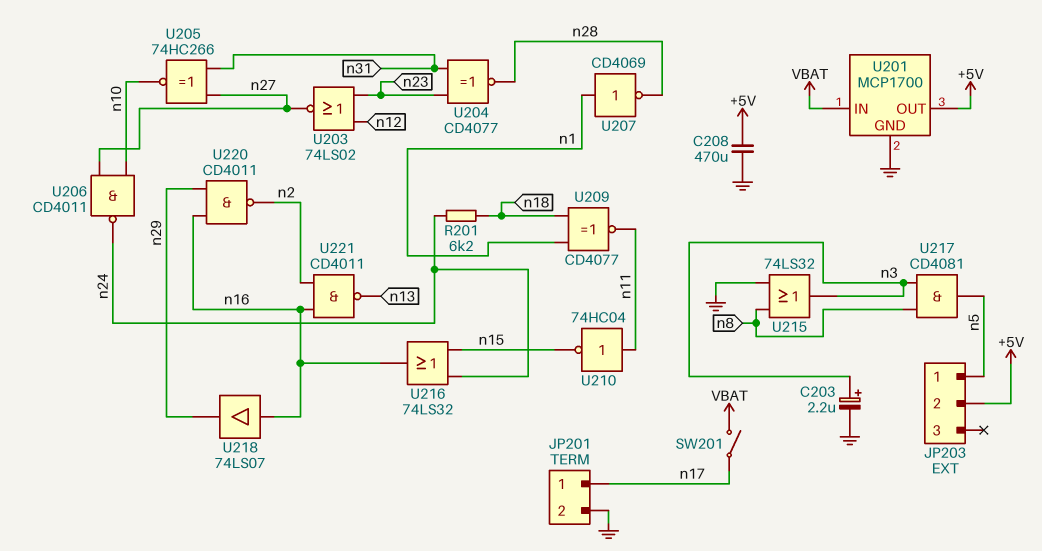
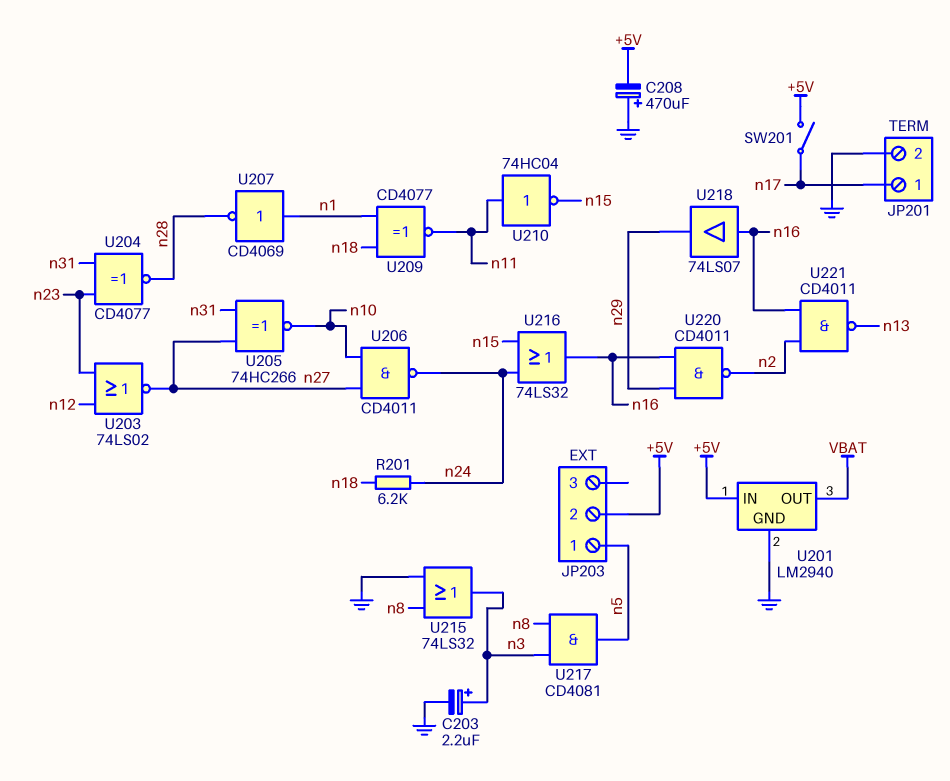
C208: 470uF (+5V, GND) -> 470uF (plus GND, minus +5V)
SW201: switch (VBAT, n17) -> switch (+5V, n17)
U201: MCP1700 -> LM2940
U201 pin IN: VBAT -> +5V
U201 pin OUT: +5V -> VBAT

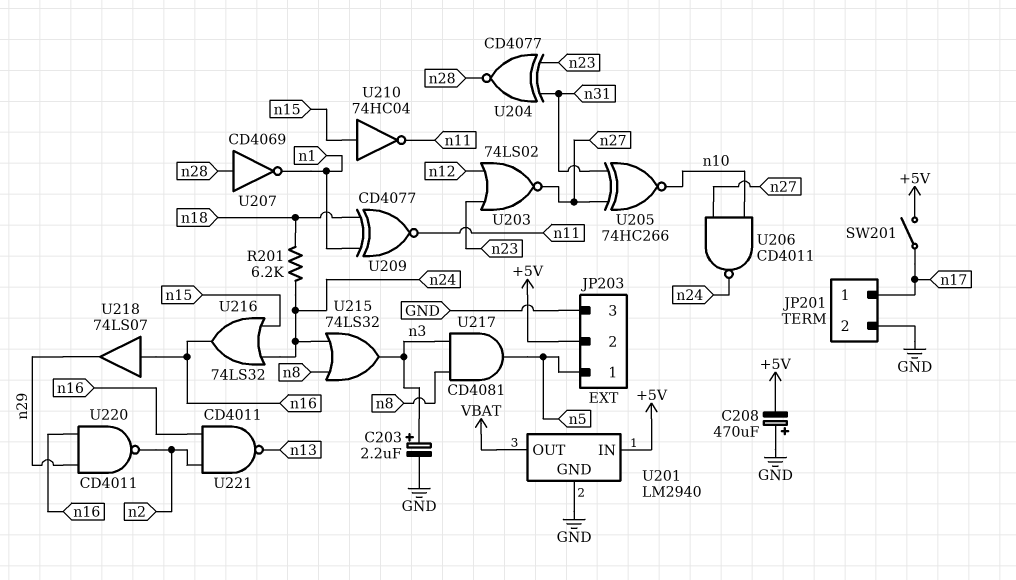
JP203 pin 3: none -> GND
U207: NOT CD4069 (in n1, out n28) -> NOT CD4069 (in n28, out n1)
U210: NOT 74HC04 (in n11, out n15) -> NOT 74HC04 (in n15, out n11)
U215: OR 74LS32 (in GND, in n8, out n3) -> OR 74LS32 (in n8, in n24, out n3)

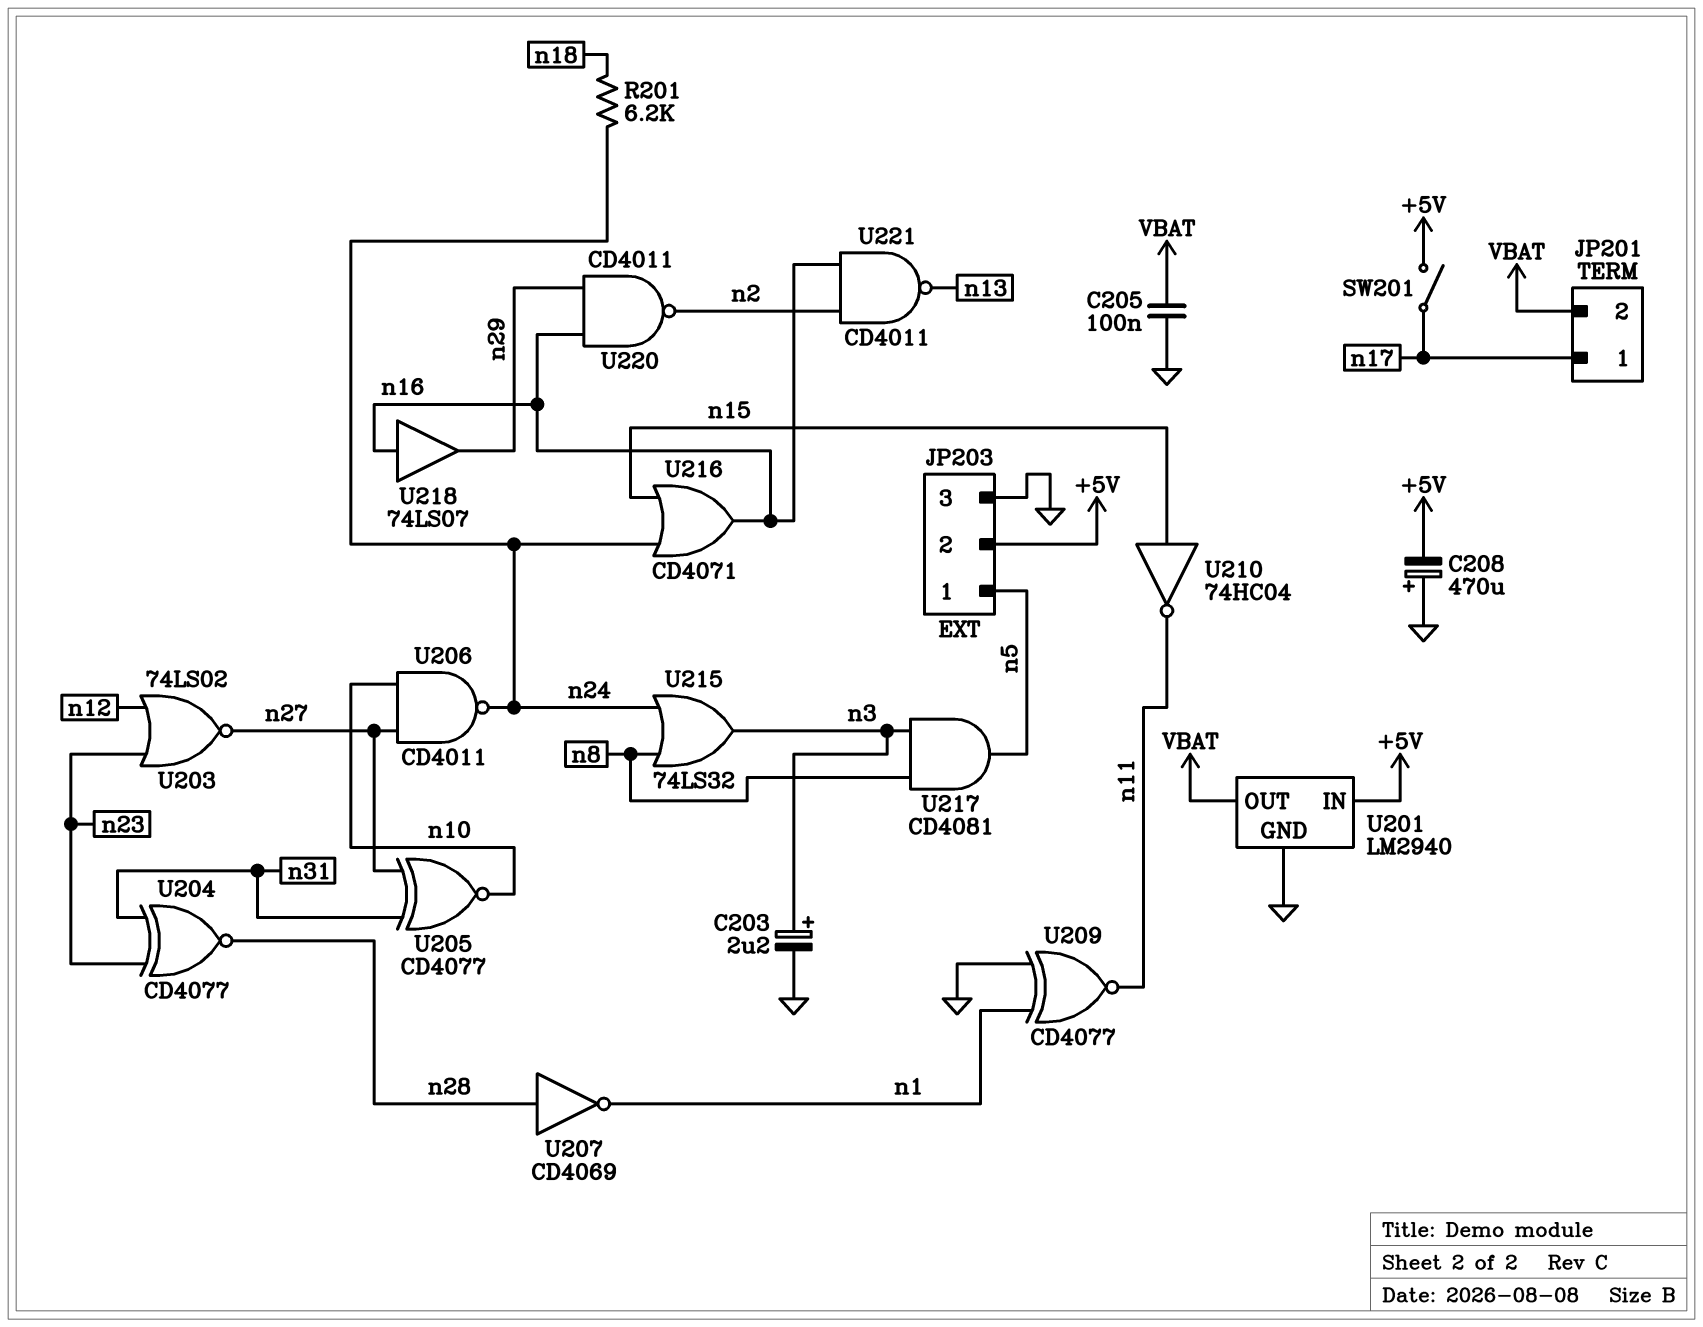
C205: none -> 100nF (GND, VBAT)
JP201 pin 2: GND -> VBAT
U205: XNOR 74HC266 (in n27, in n31, out n10) -> XNOR CD4077 (in n27, in n31, out n10)
U209: XNOR CD4077 (in n1, in n18, out n11) -> XNOR CD4077 (in GND, in n1, out n11)
U216: OR 74LS32 (in n15, in n24, out n16) -> OR CD4071 (in n15, in n24, out n16)

